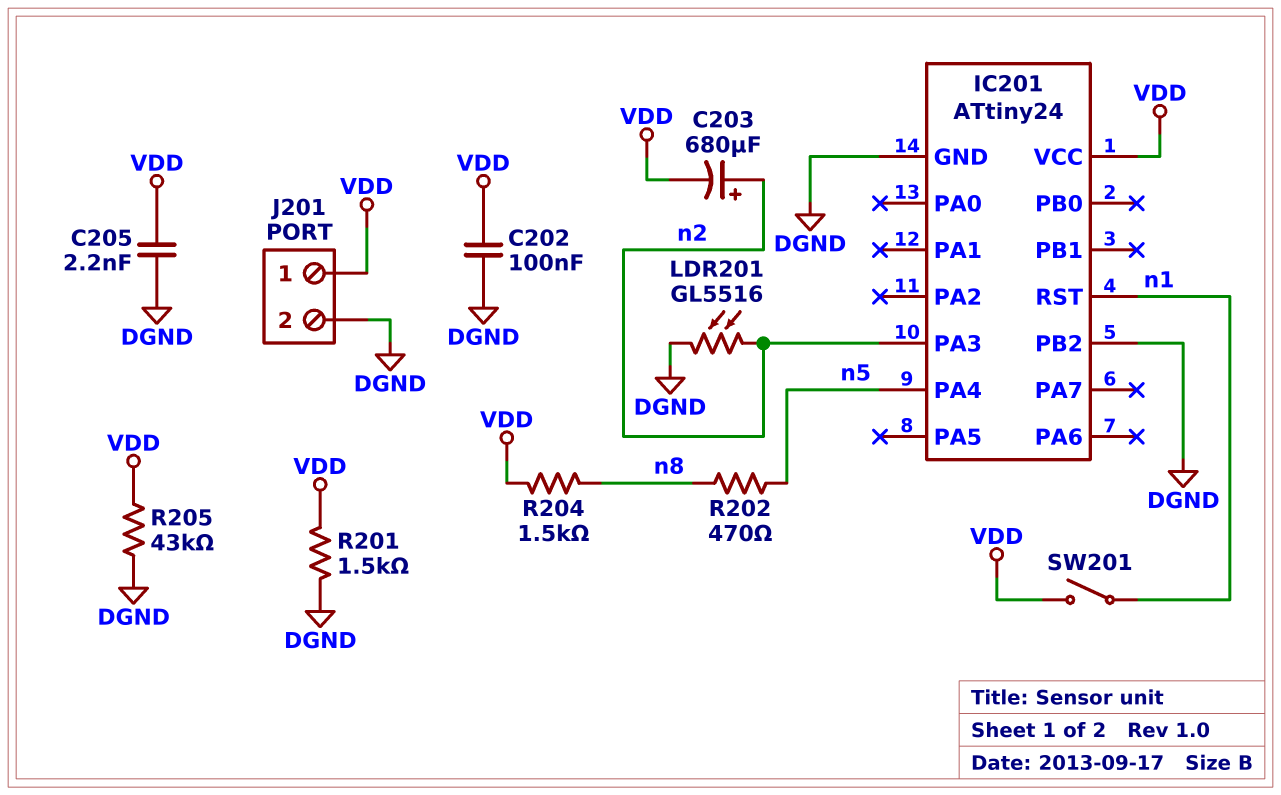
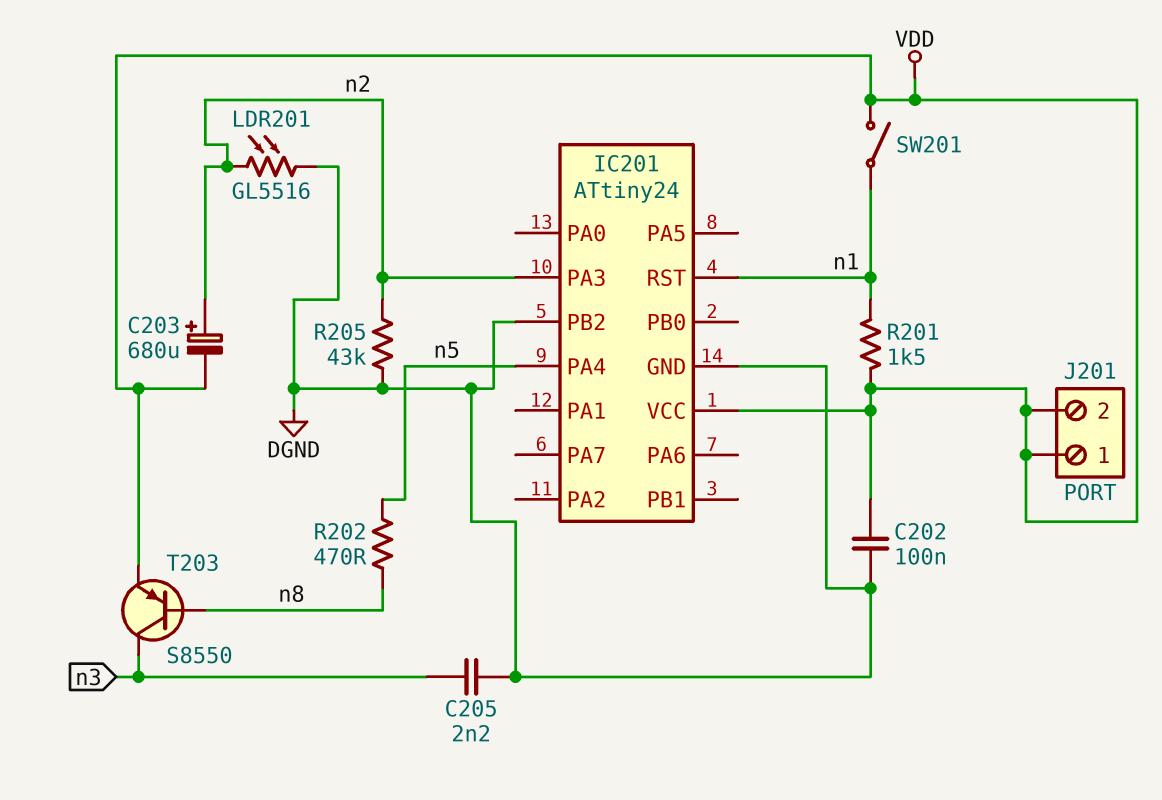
C205: 2.2nF (DGND, VDD) -> 2.2nF (DGND, n3)
J201 pin 2: DGND -> VDD
R201: 1.5k (DGND, VDD) -> 1.5k (VDD, n1)
R204: 1.5k (VDD, n8) -> none
R205: 43k (DGND, VDD) -> 43k (DGND, n2)
T203: none -> PNP S8550 (B n8, C n3, E VDD)

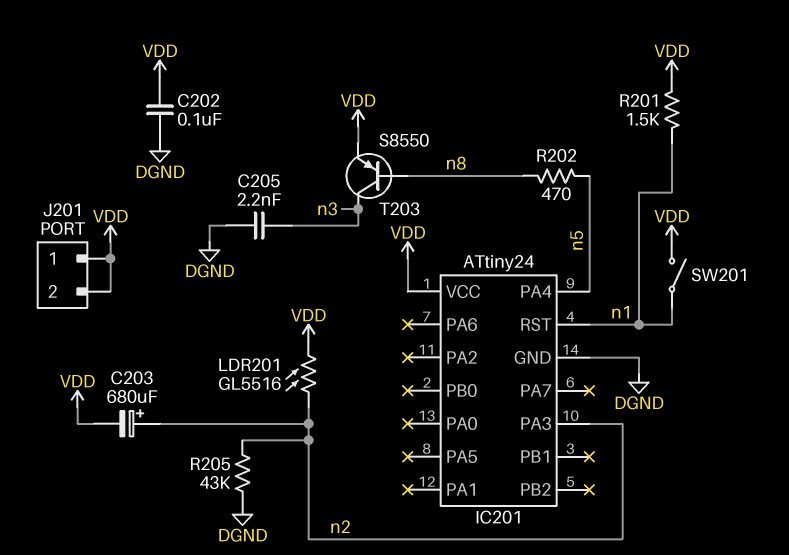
IC201 pin PB2: DGND -> none
LDR201: GL5516 (DGND, n2) -> GL5516 (VDD, n2)

